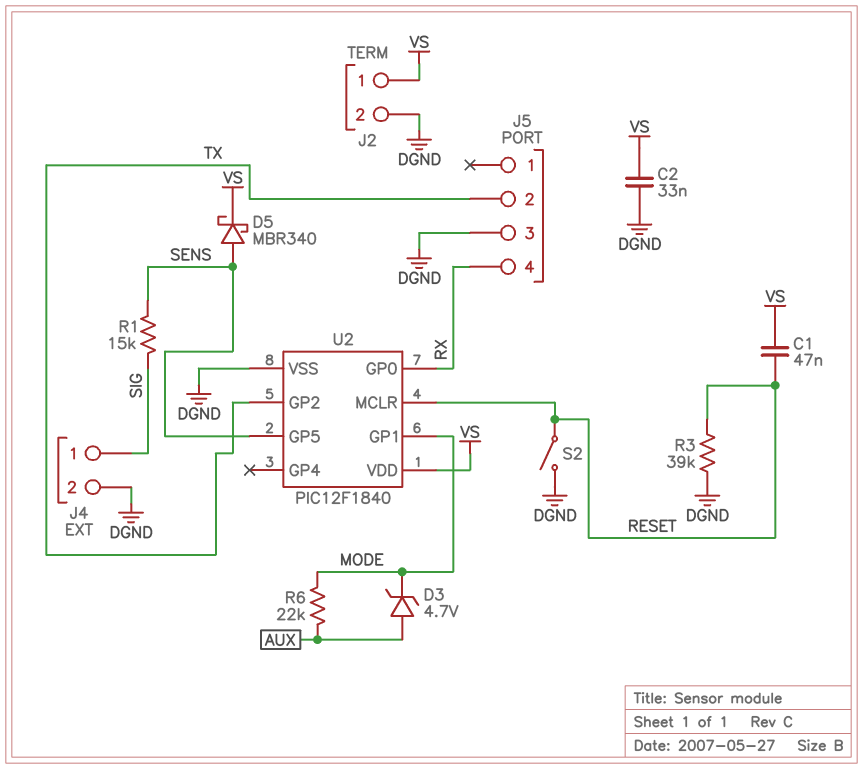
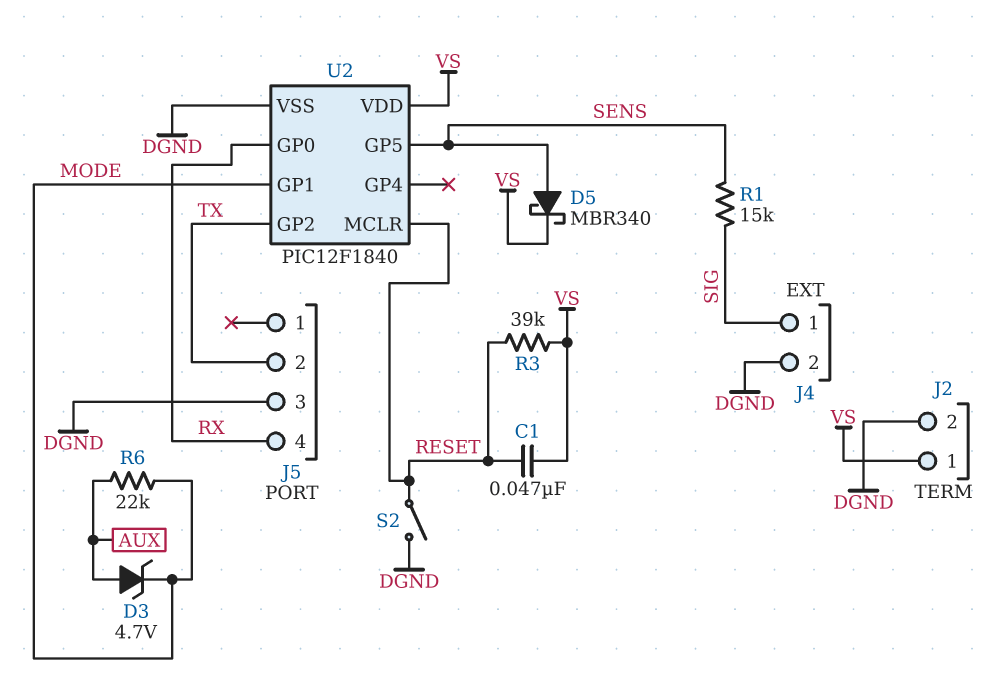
C2: 33nF (DGND, VS) -> none
R3: 39k (DGND, RESET) -> 39k (RESET, VS)

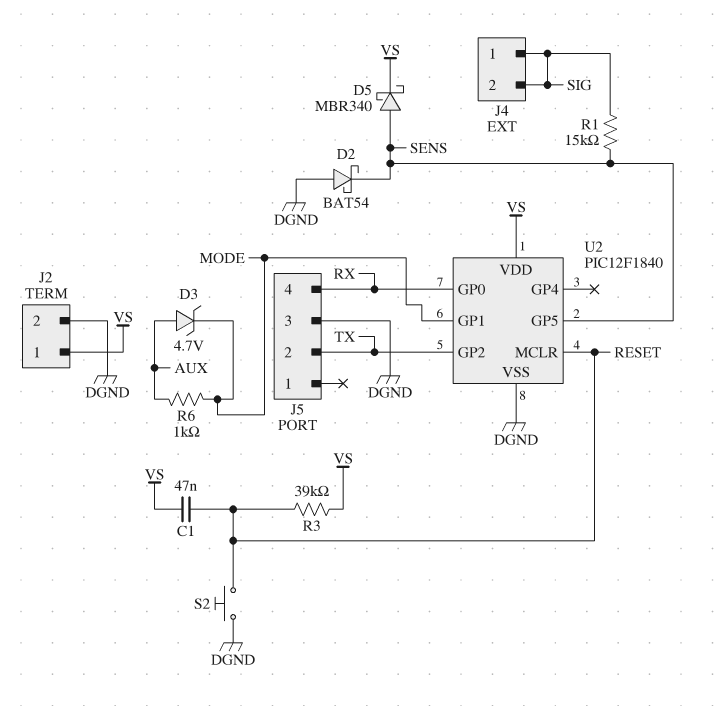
D2: none -> schottky BAT54 (A DGND, K SENS)
J4 pin 2: DGND -> SIG
R6: 22k (AUX, MODE) -> 1k (AUX, MODE)
S2: switch (DGND, RESET) -> button (DGND, RESET)

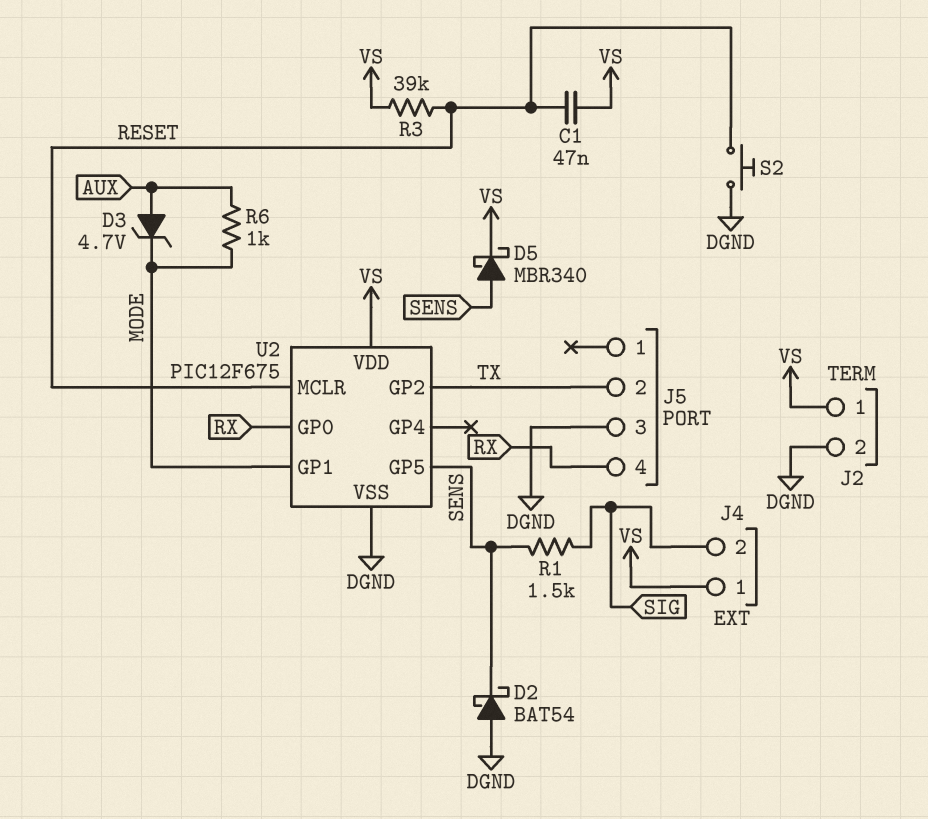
J4 pin 1: SIG -> VS
R1: 15k (SENS, SIG) -> 1.5k (SENS, SIG)
U2: PIC12F1840 -> PIC12F675

